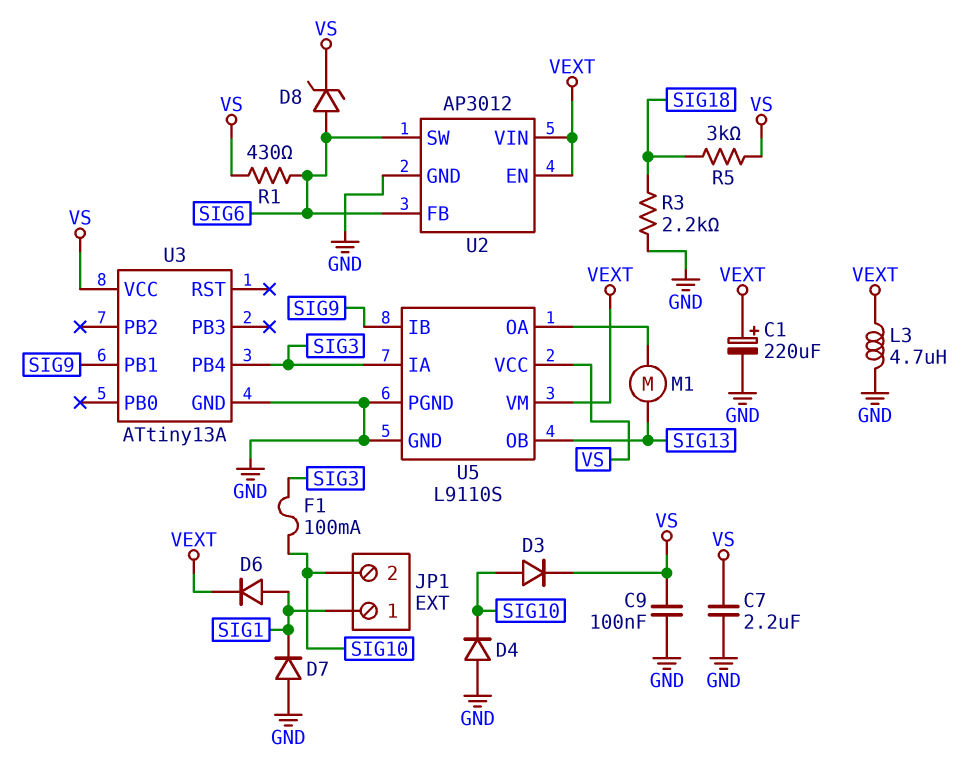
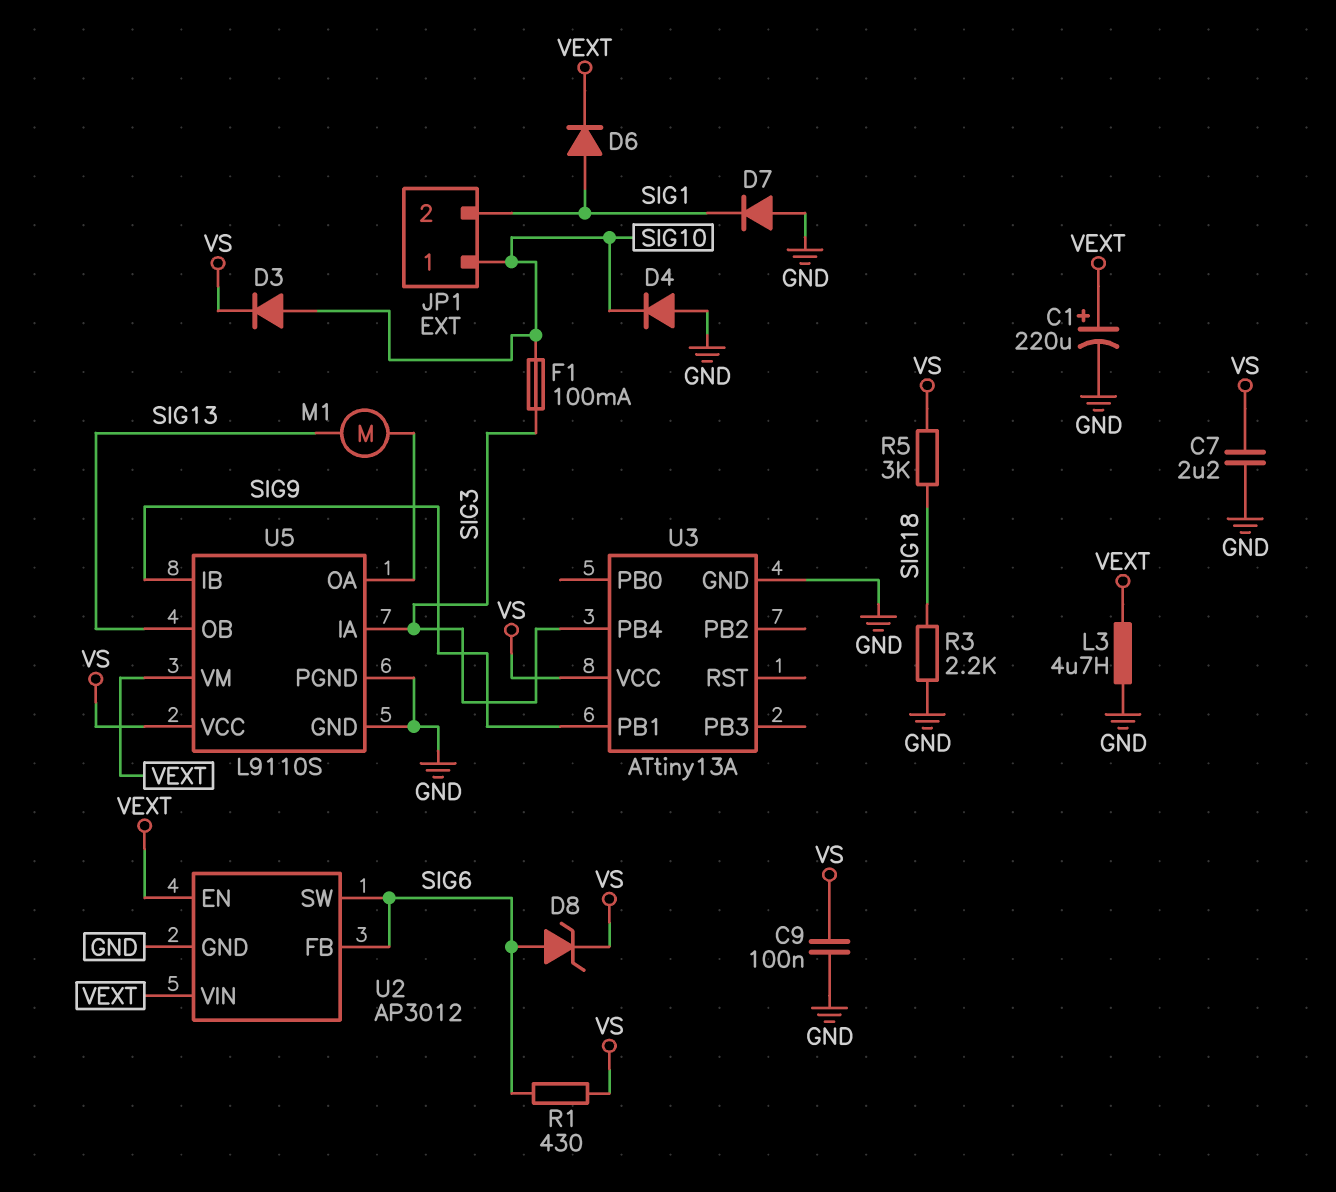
JP1 pin 1: SIG1 -> SIG10
JP1 pin 2: SIG10 -> SIG1

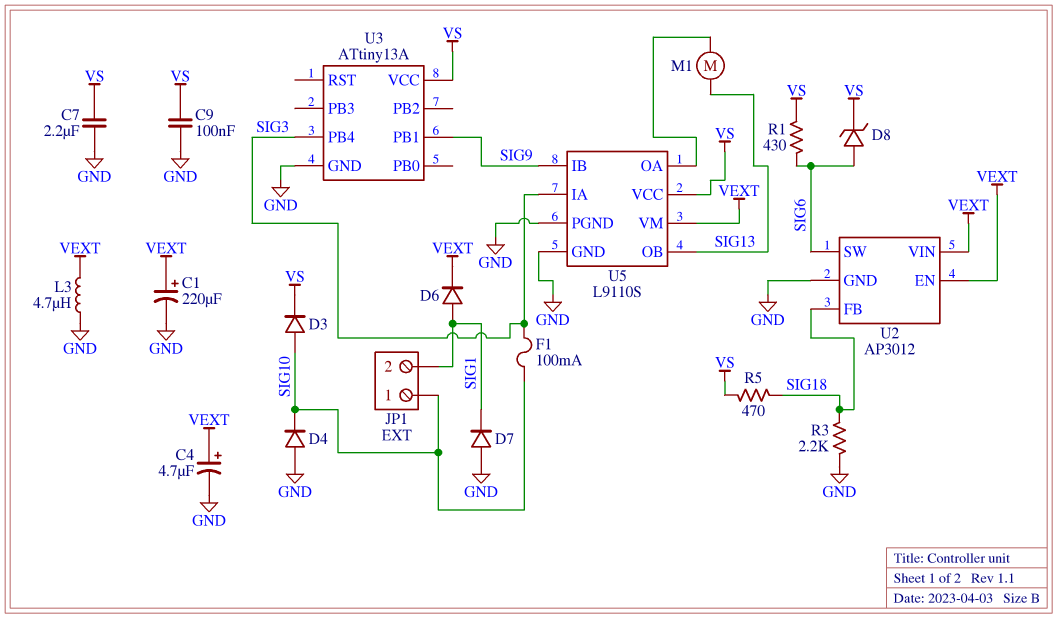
C4: none -> 4.7uF (plus VEXT, minus GND)
R5: 3k (SIG18, VS) -> 470 (SIG18, VS)
U2 pin FB: SIG6 -> SIG18

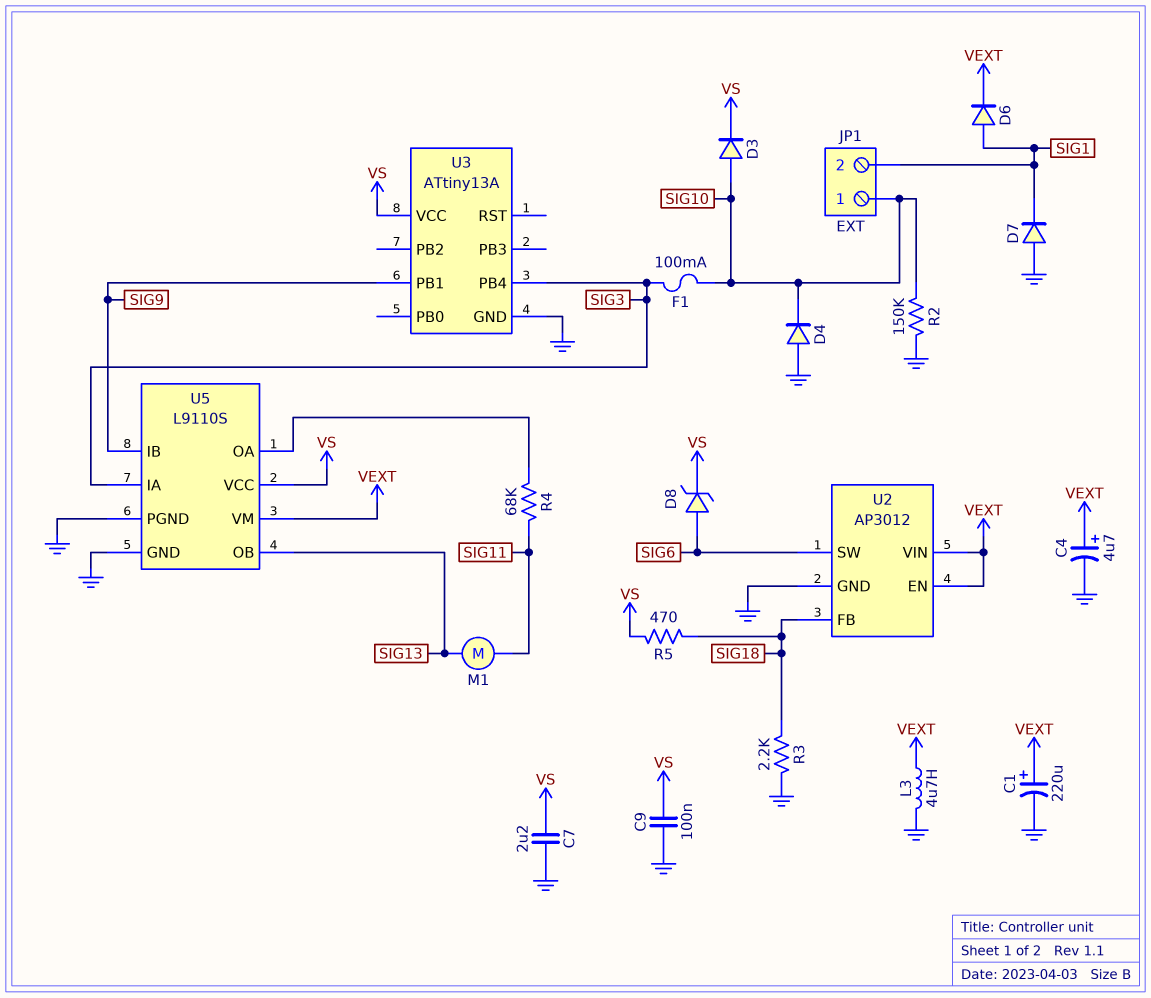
M1: motor (SIG13, U5/OA) -> motor (SIG11, SIG13)
R1: 430 (SIG6, VS) -> none
R2: none -> 150k (GND, SIG10)
R4: none -> 68k (SIG11, U5/OA)

